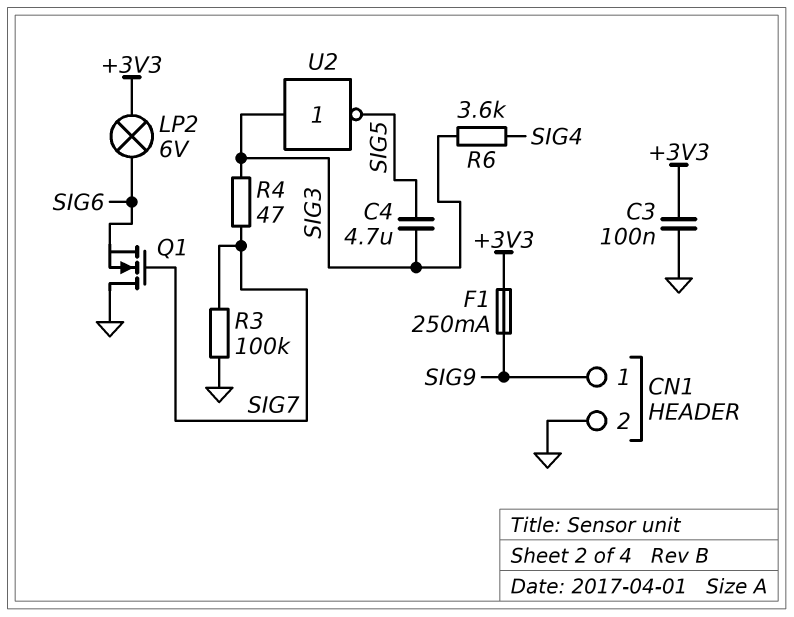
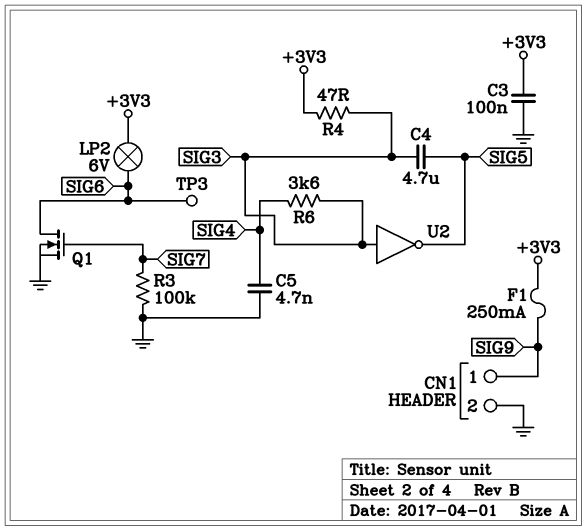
C5: none -> 4.7nF (GND, SIG4)
Q1: NMOS (G SIG7, D GND, S SIG6) -> NMOS (G SIG7, D SIG6, S GND)
R4: 47 (SIG3, SIG7) -> 47 (+3V3, SIG3)
TP3: none -> test point (SIG6)

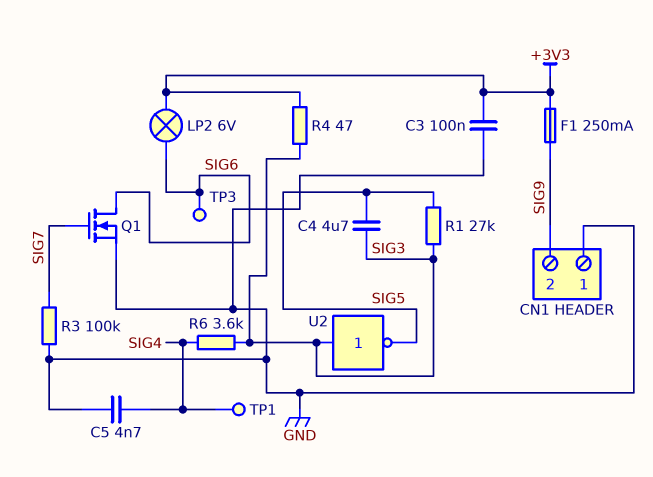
CN1 pin 1: SIG9 -> GND
CN1 pin 2: GND -> SIG9
R1: none -> 27k (SIG3, SIG5)
TP1: none -> test point (SIG4)

